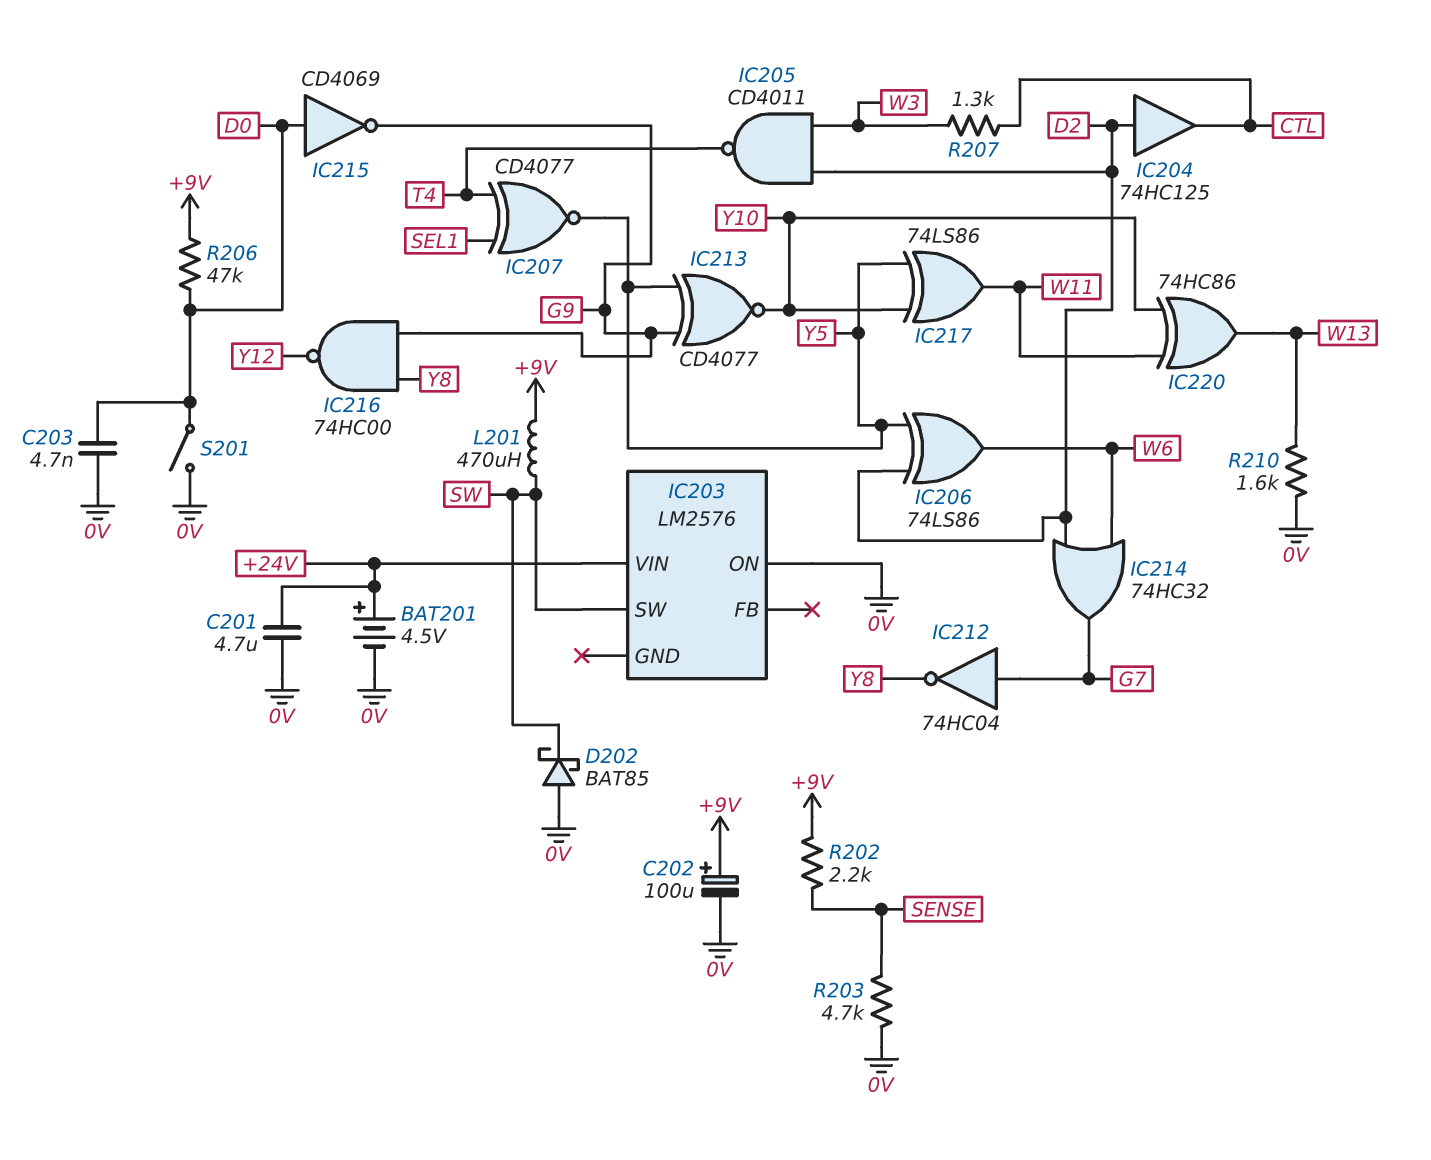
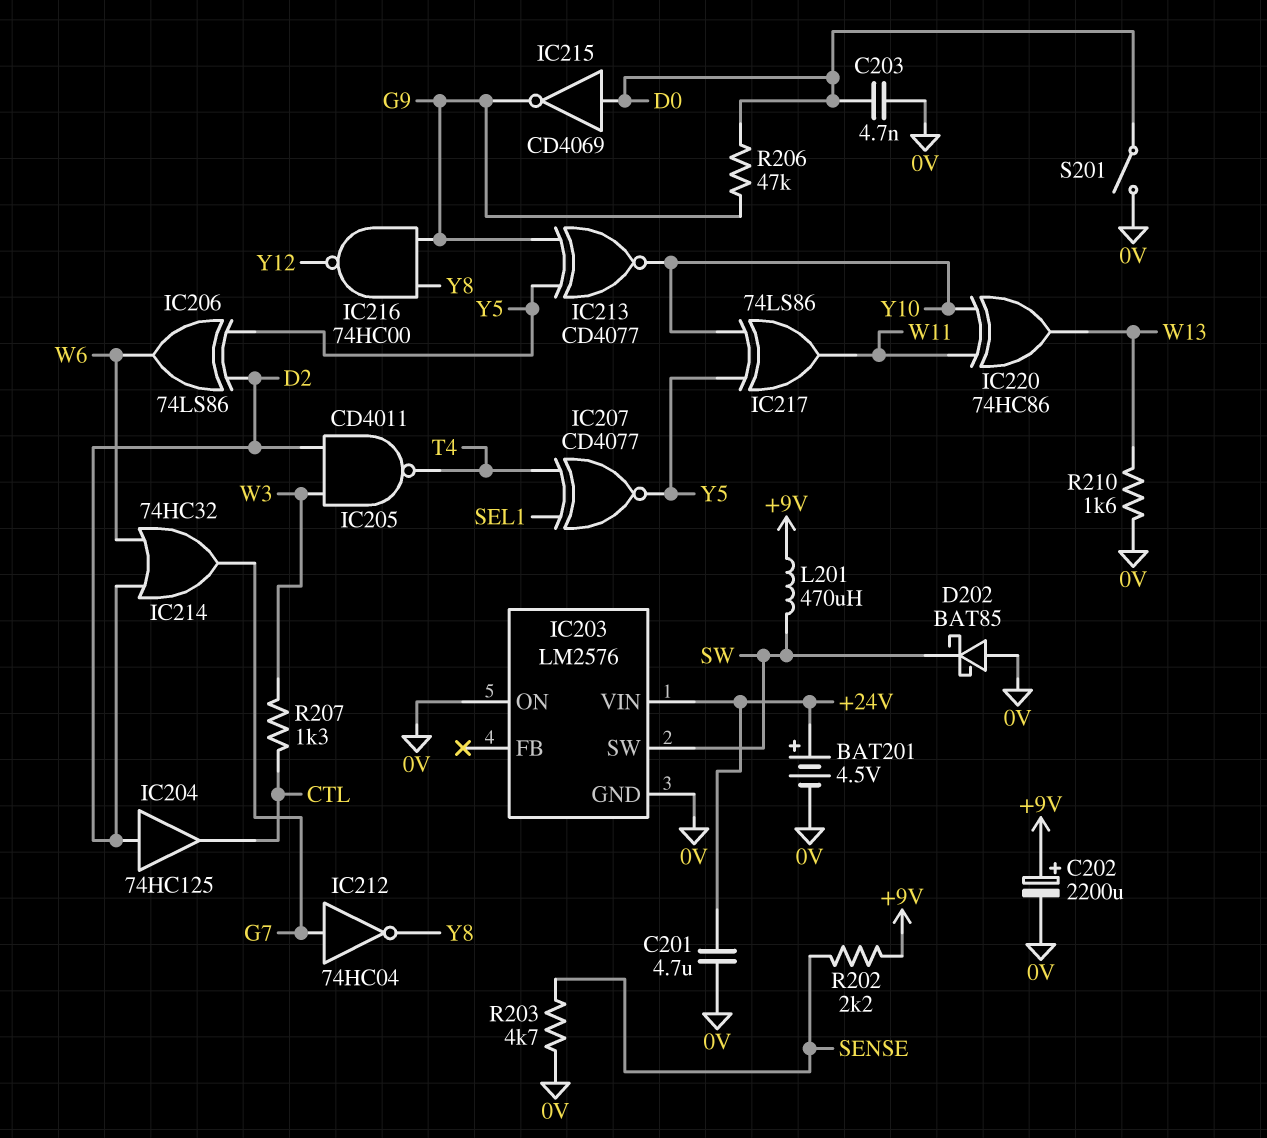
C202: 100uF (plus +9V, minus 0V) -> 2200uF (plus +9V, minus 0V)
IC203 pin GND: none -> 0V
R206: 47k (+9V, D0) -> 47k (D0, G9)

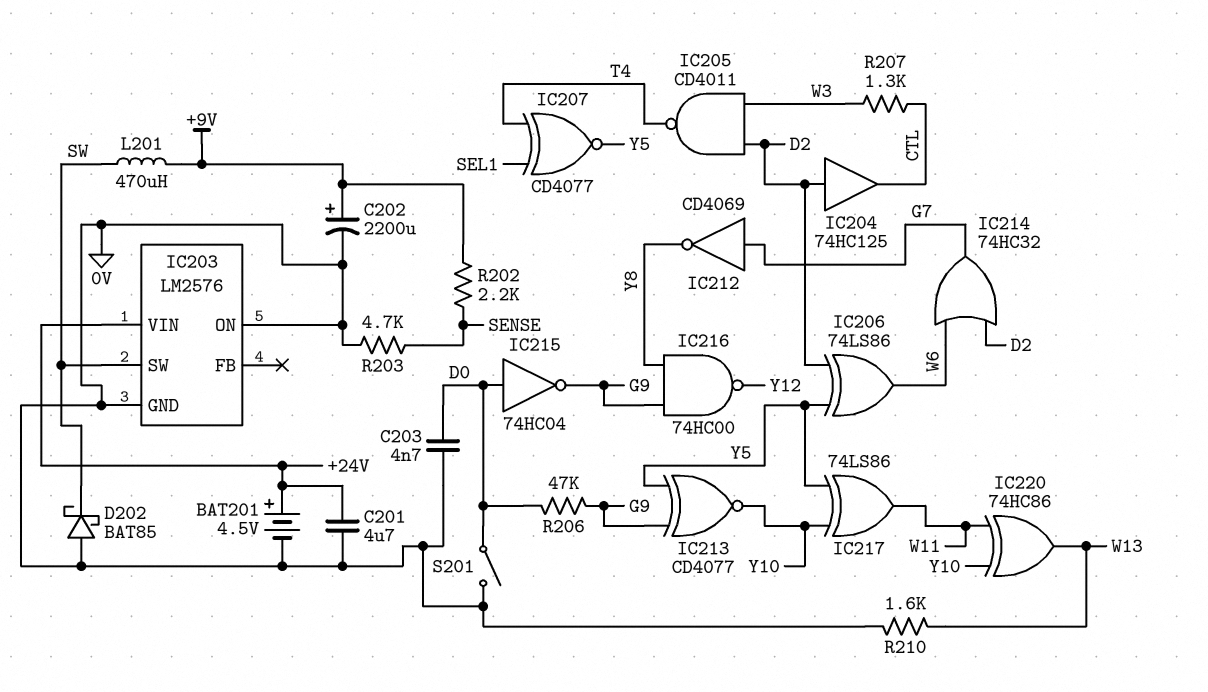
IC212: NOT 74HC04 (in G7, out Y8) -> NOT CD4069 (in G7, out Y8)
IC215: NOT CD4069 (in D0, out G9) -> NOT 74HC04 (in D0, out G9)

